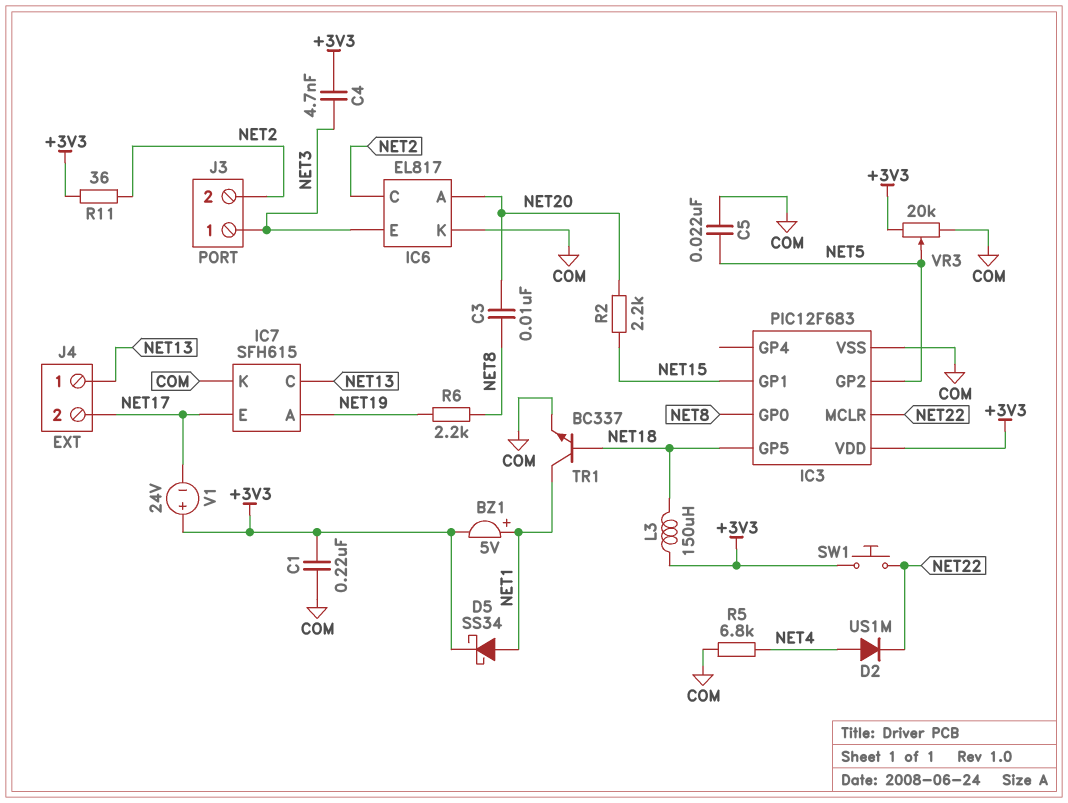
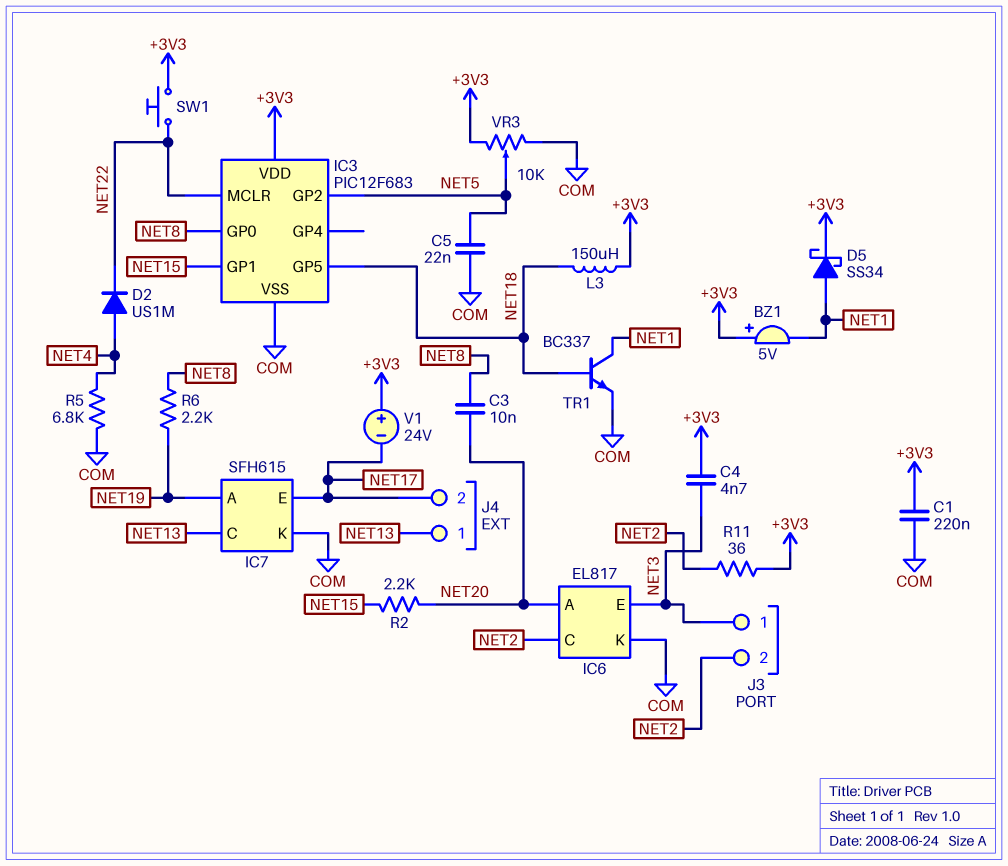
BZ1: buzzer 5V (plus NET1, minus +3V3) -> buzzer 5V (plus +3V3, minus NET1)
VR3: 20k (+3V3, COM, wiper NET5) -> 10k (+3V3, COM, wiper NET5)

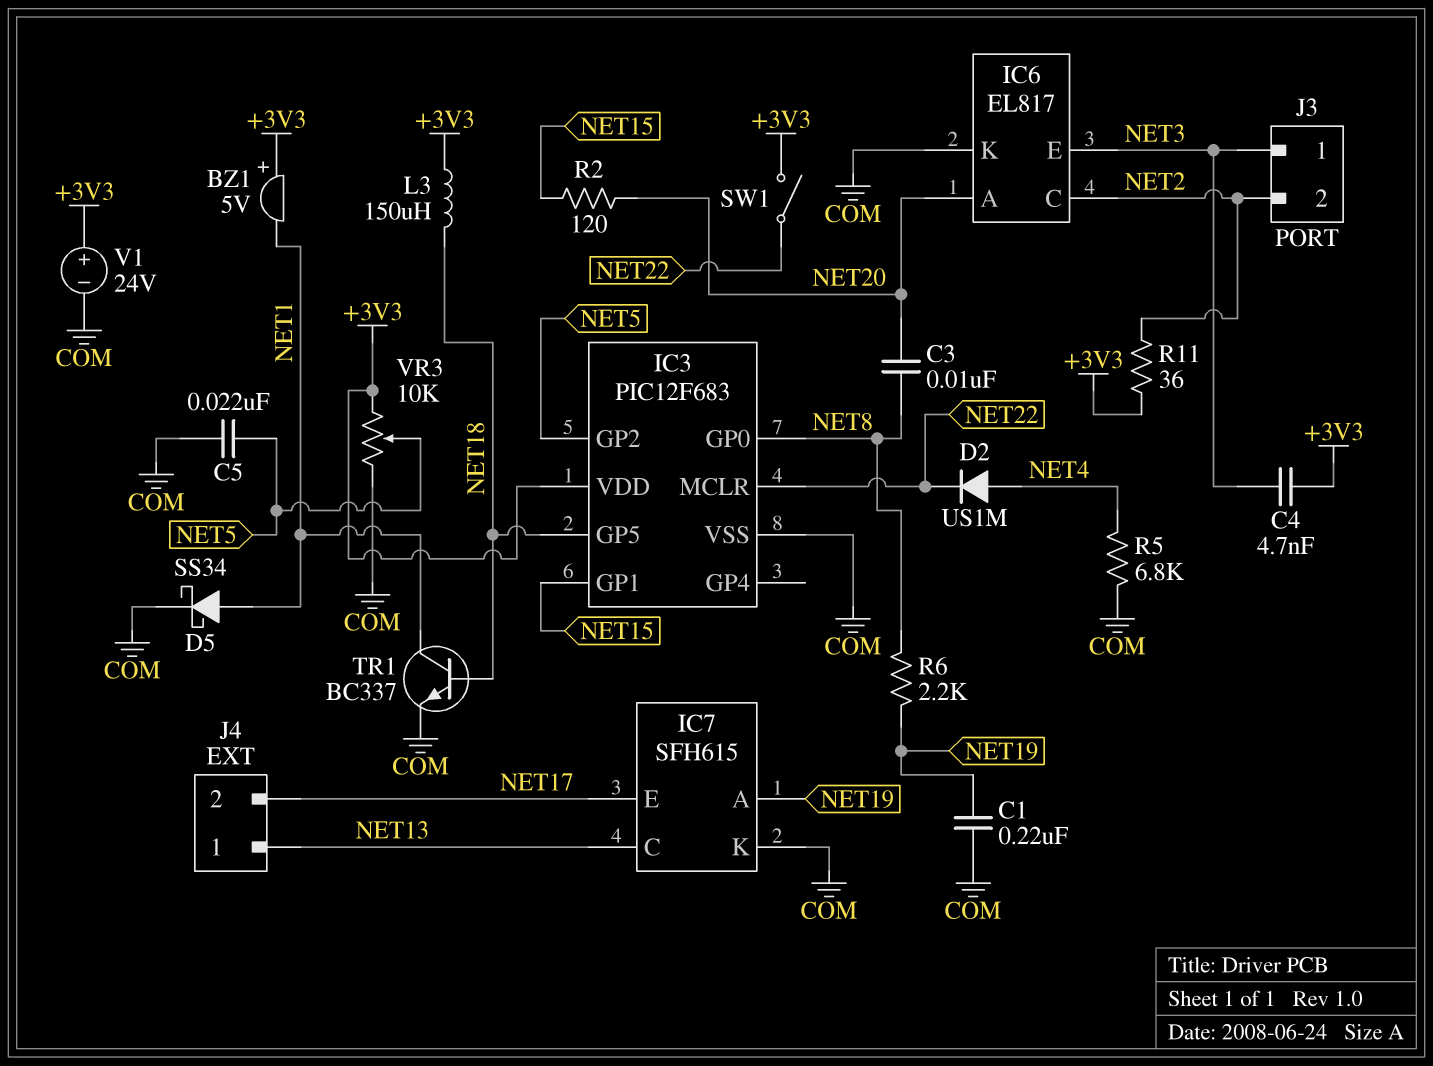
C1: 220nF (+3V3, COM) -> 220nF (COM, NET19)
D5: schottky SS34 (A NET1, K +3V3) -> schottky SS34 (A NET1, K COM)
R2: 2.2k (NET15, NET20) -> 120 (NET15, NET20)
SW1: button (+3V3, NET22) -> switch (+3V3, NET22)
V1: 24V (plus +3V3, minus NET17) -> 24V (plus +3V3, minus COM)

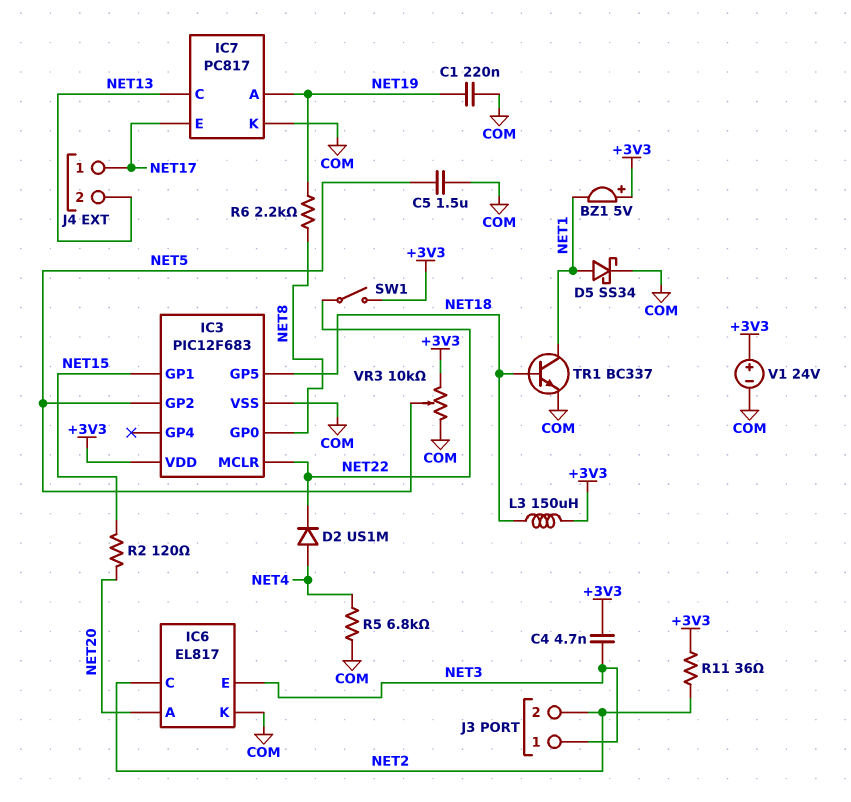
C3: 10nF (NET8, NET20) -> none
C5: 22nF (COM, NET5) -> 1.5uF (COM, NET5)
IC7: SFH615 -> PC817
J4 pin 1: NET13 -> NET17
J4 pin 2: NET17 -> NET13

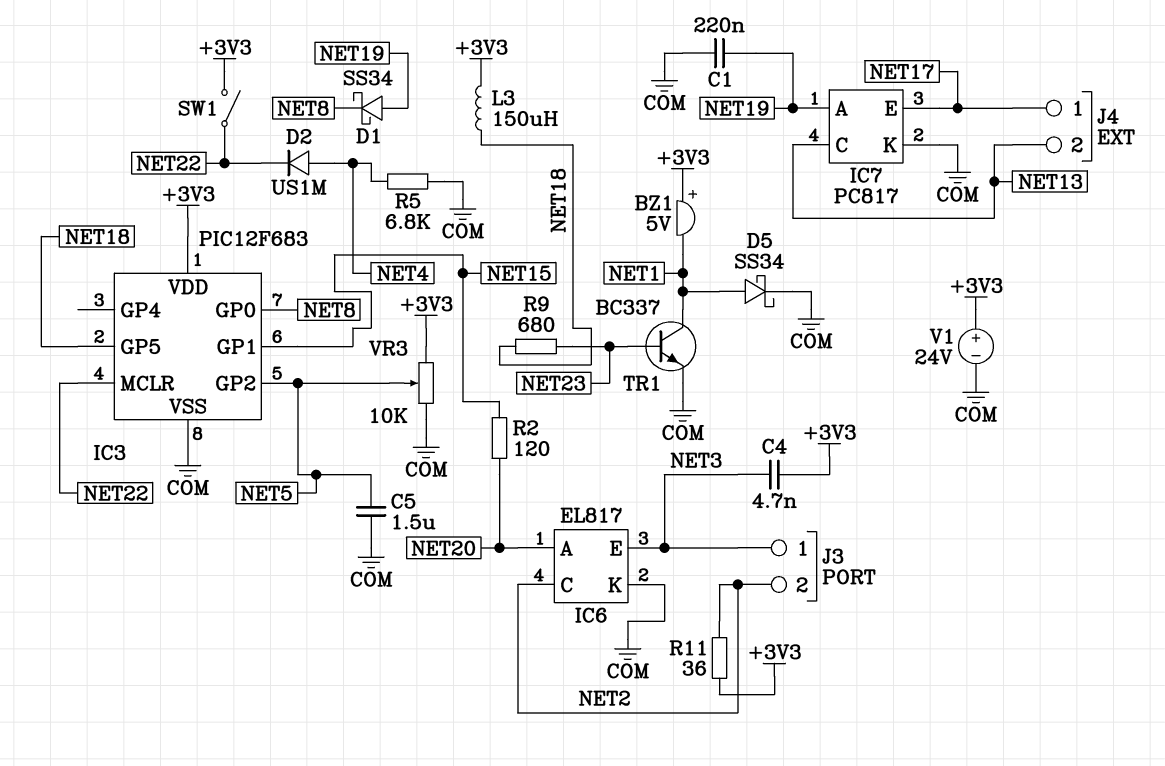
D1: none -> schottky SS34 (A NET19, K NET8)
R6: 2.2k (NET8, NET19) -> none
R9: none -> 680 (NET18, NET23)
TR1: NPN BC337 (B NET18, C NET1, E COM) -> NPN BC337 (B NET23, C NET1, E COM)

